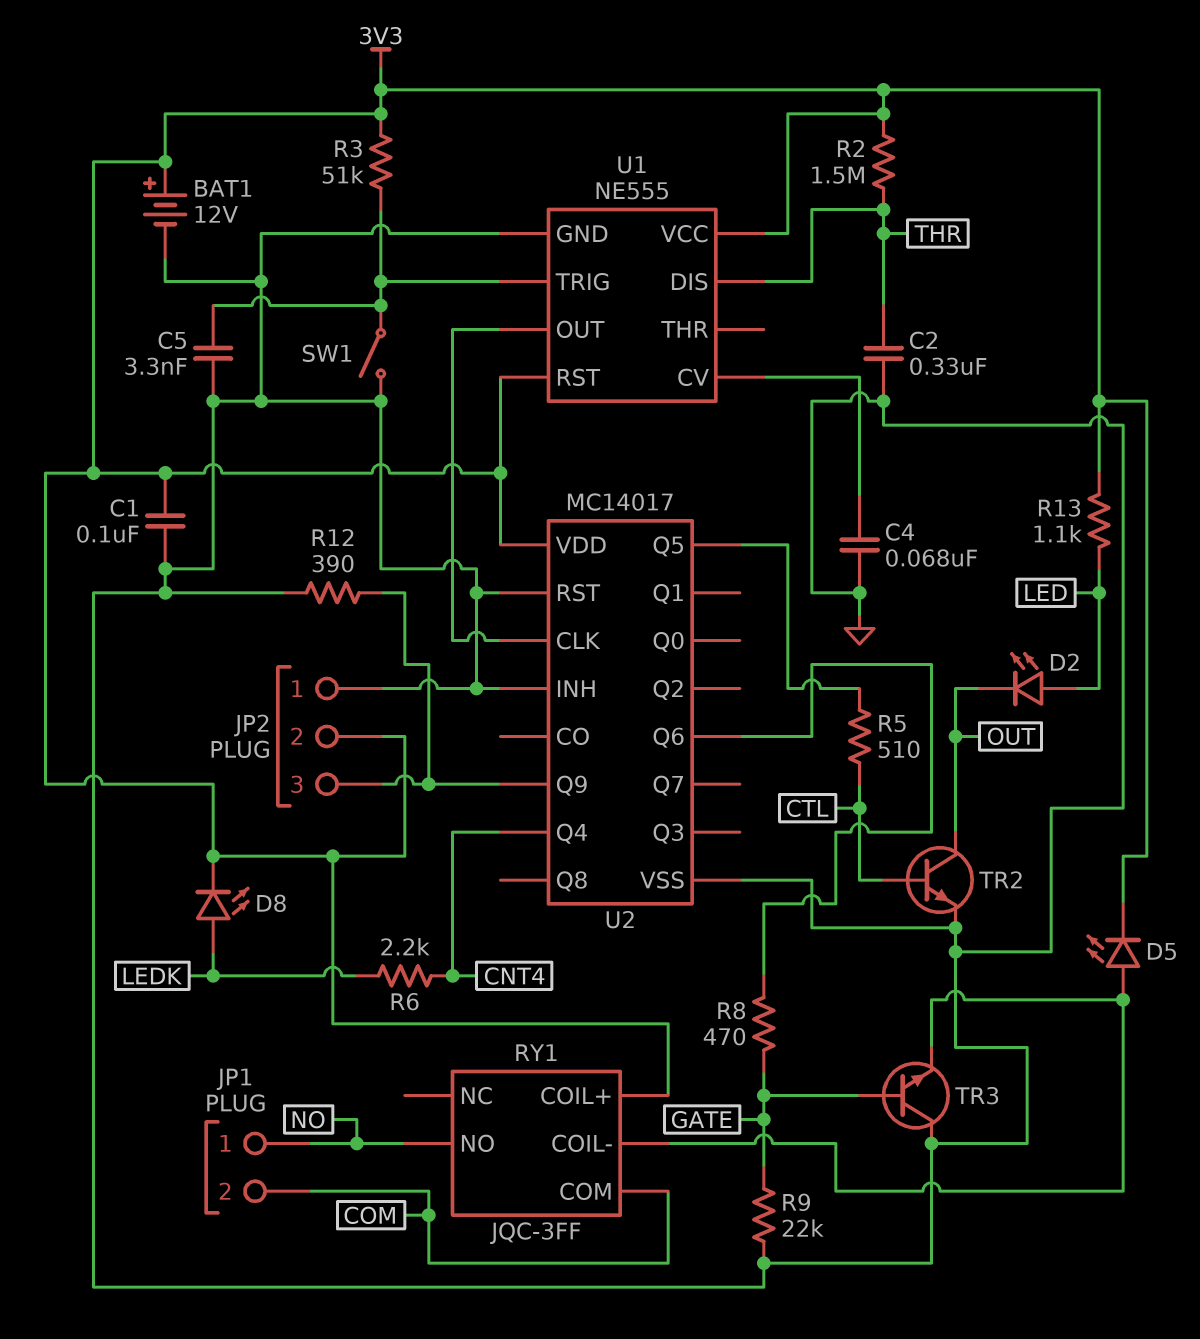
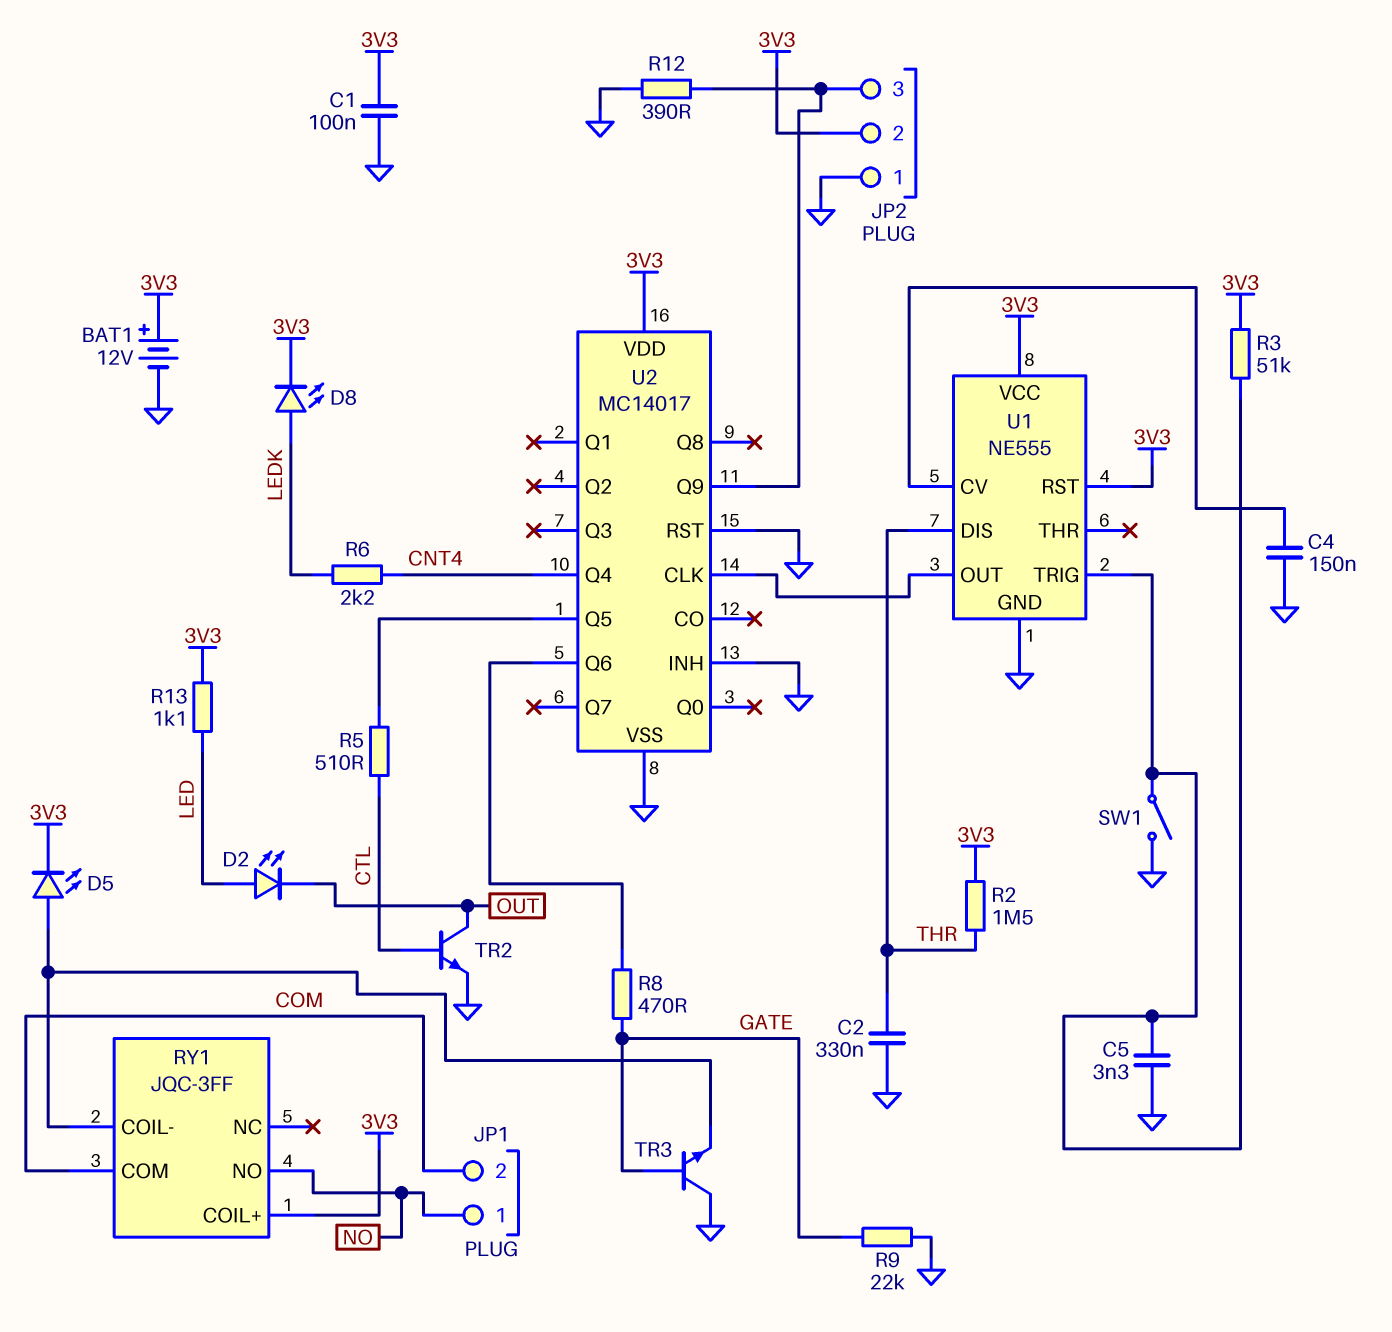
C4: 68nF (GND, U1/CV) -> 150nF (GND, U1/CV)

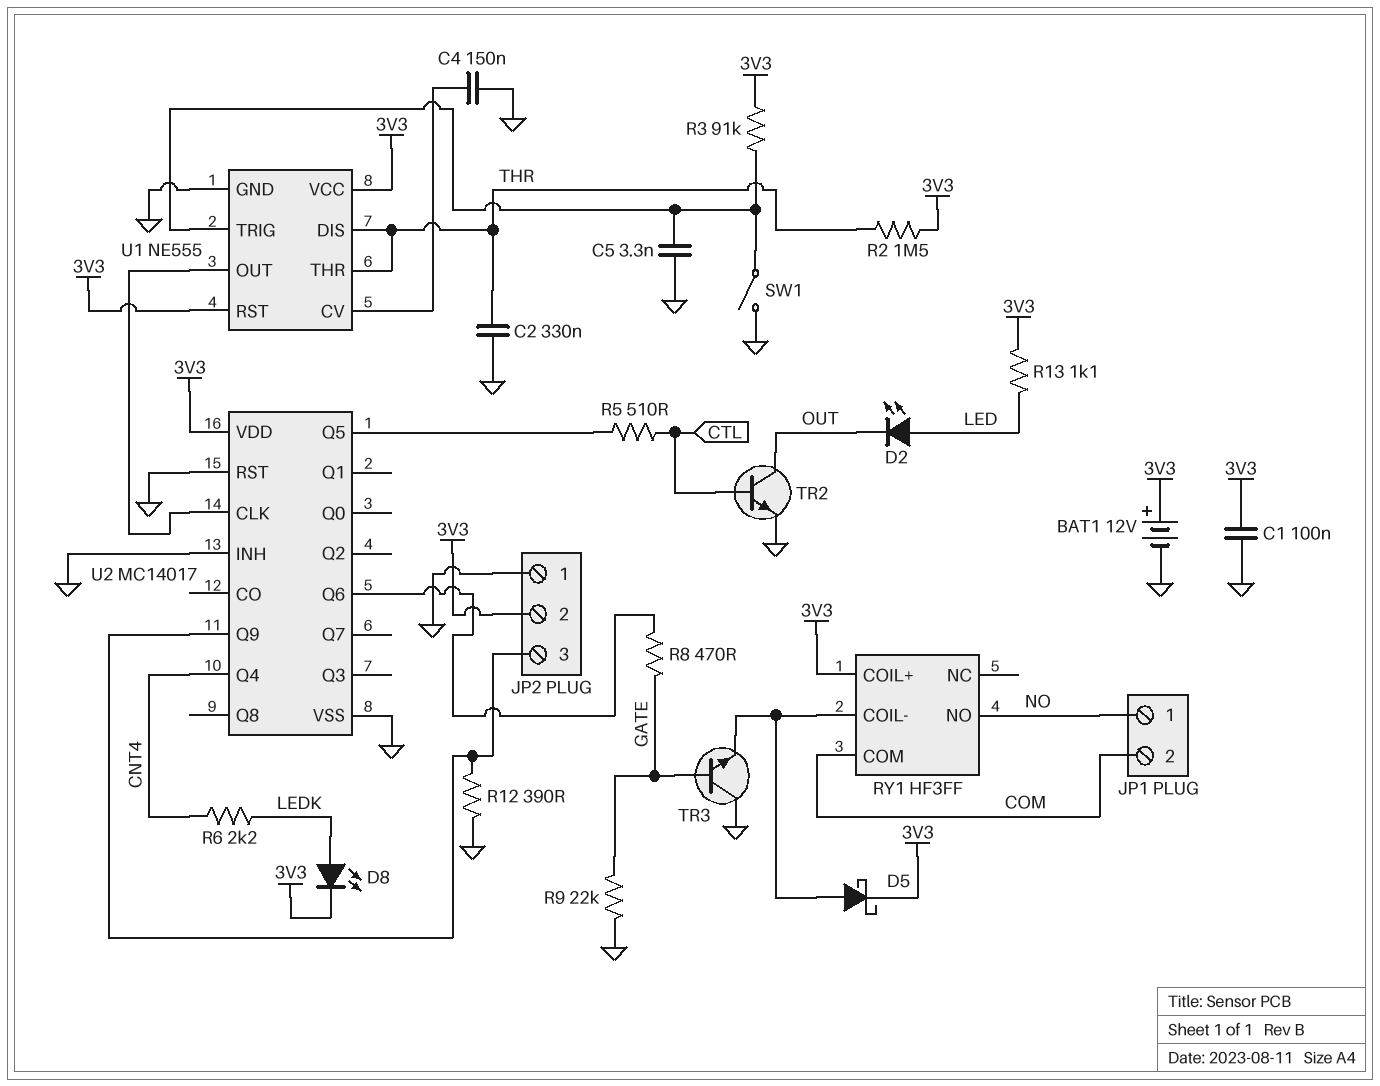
D5: LED (A RY1/COIL-, K 3V3) -> schottky (A RY1/COIL-, K 3V3)
R3: 51k (3V3, U1/TRIG) -> 91k (3V3, U1/TRIG)
RY1: JQC-3FF -> HF3FF
U1 pin THR: none -> THR

